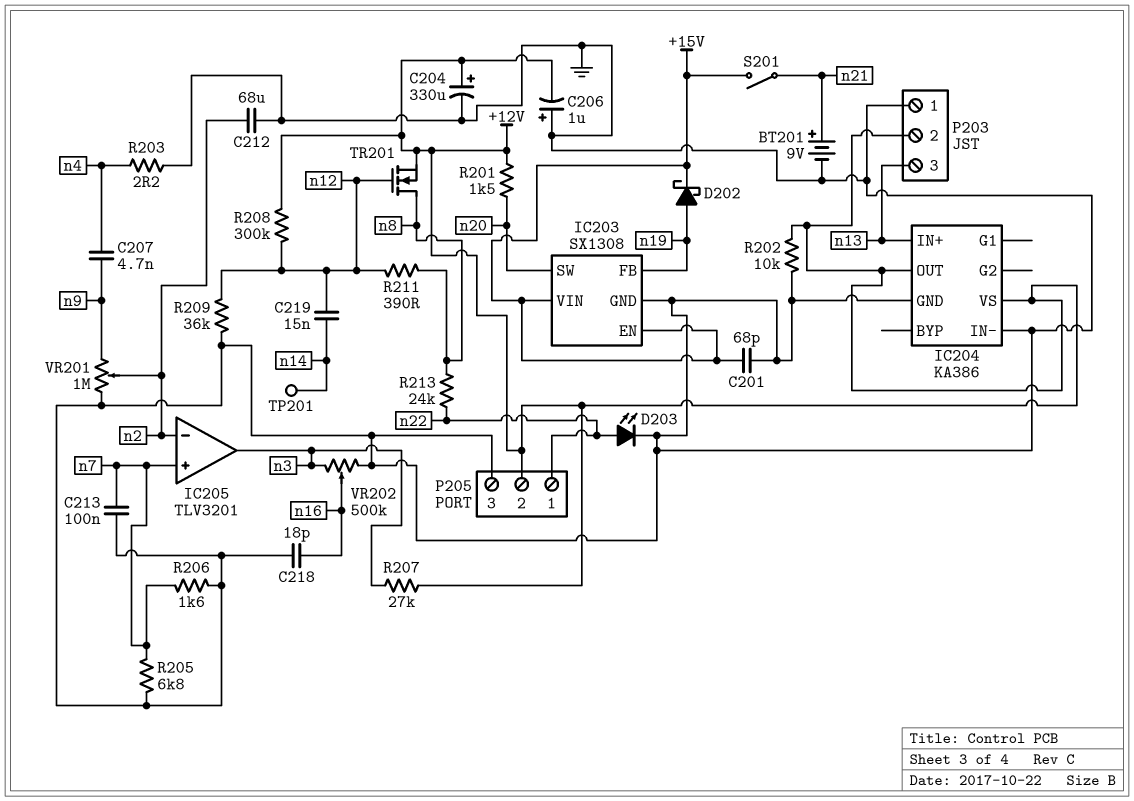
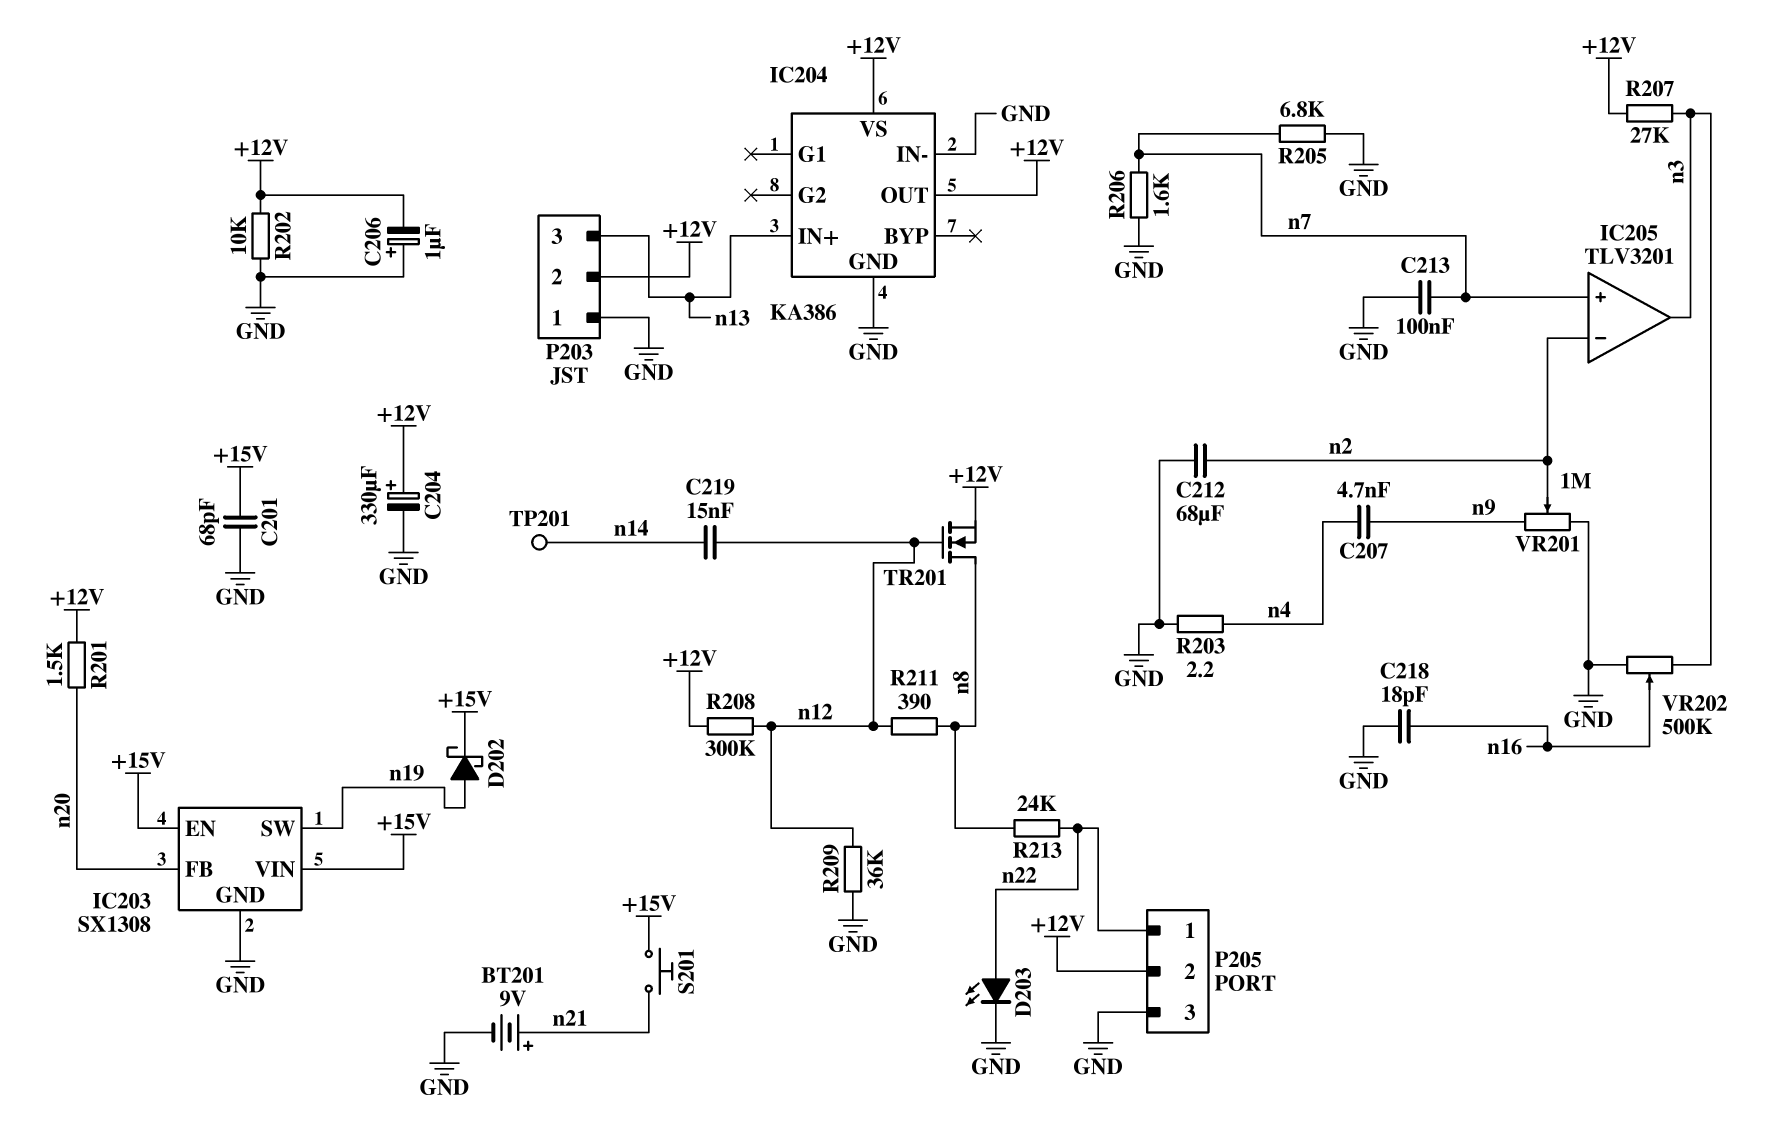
IC203 pin FB: n19 -> n20
IC203 pin SW: n20 -> n19
S201: switch (+15V, n21) -> button (+15V, n21)

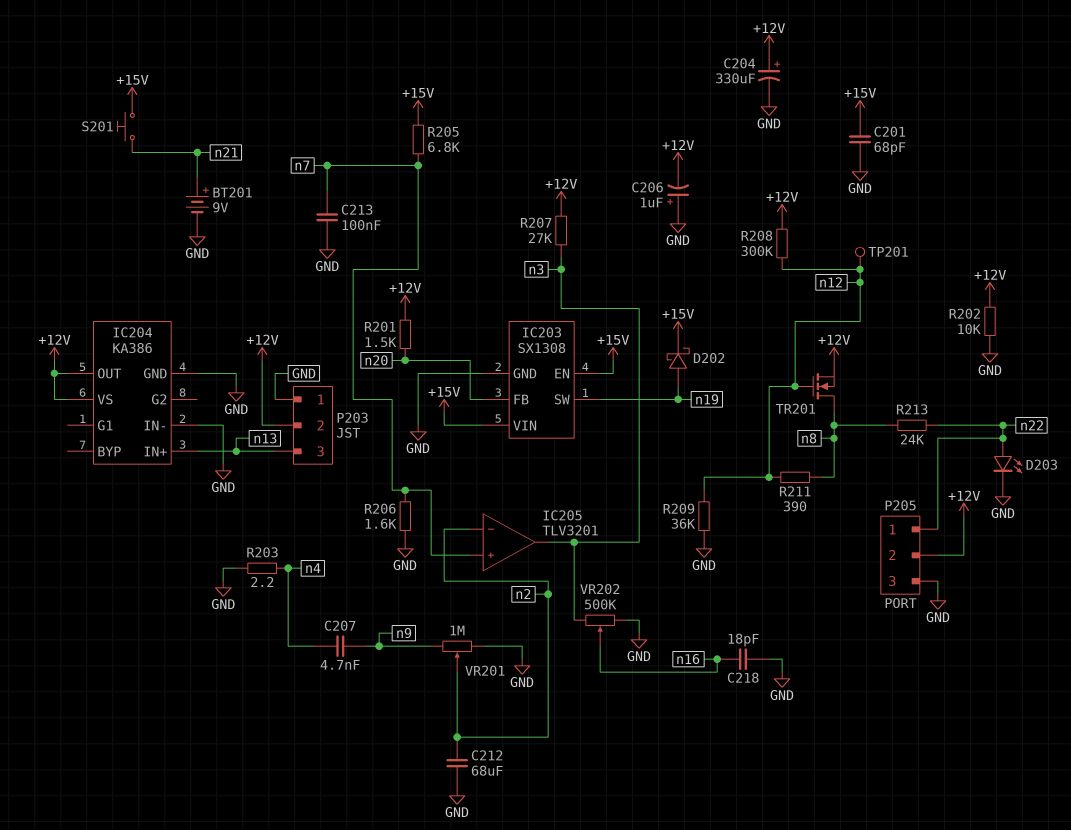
C219: 15nF (n12, n14) -> none
R205: 6.8k (GND, n7) -> 6.8k (+15V, n7)
TP201: test point (n14) -> test point (n12)

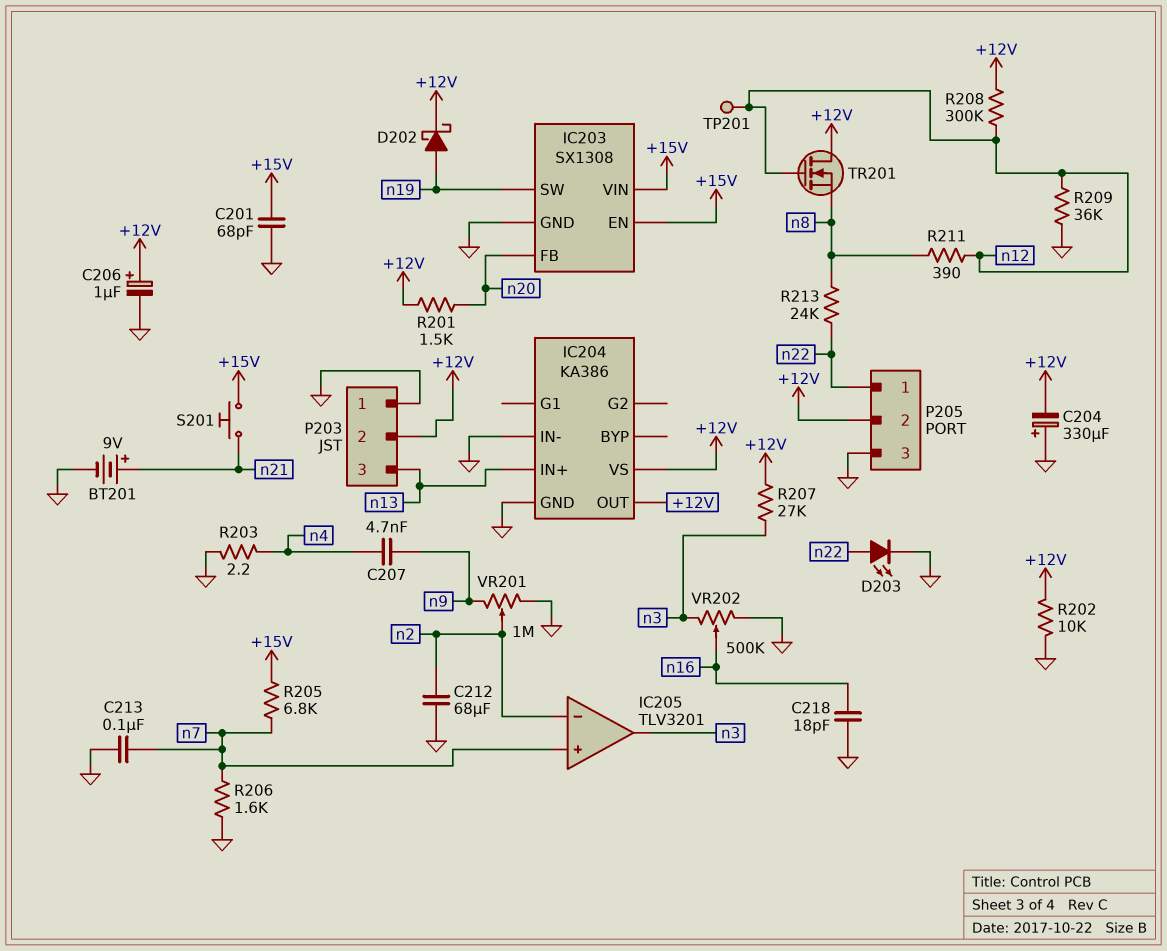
C204: 330uF (plus +12V, minus GND) -> 330uF (plus GND, minus +12V)
C206: 1uF (plus GND, minus +12V) -> 1uF (plus +12V, minus GND)
D202: schottky (A n19, K +15V) -> schottky (A n19, K +12V)
TR201: NMOS (G n12, D n8, S +12V) -> NMOS (G n12, D +12V, S n8)

